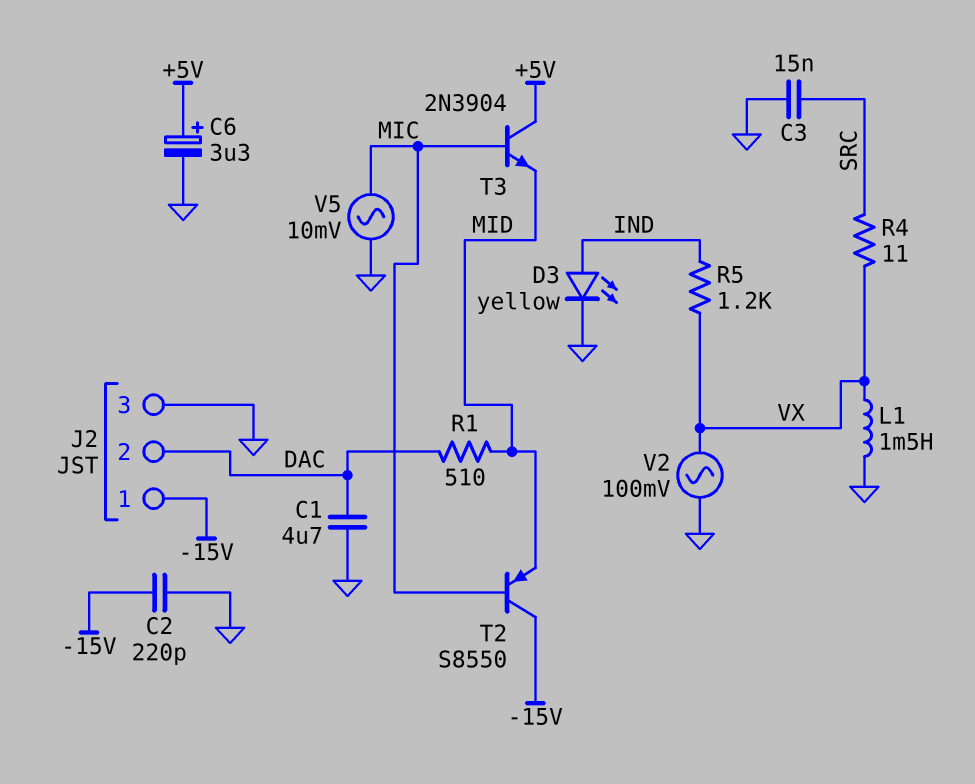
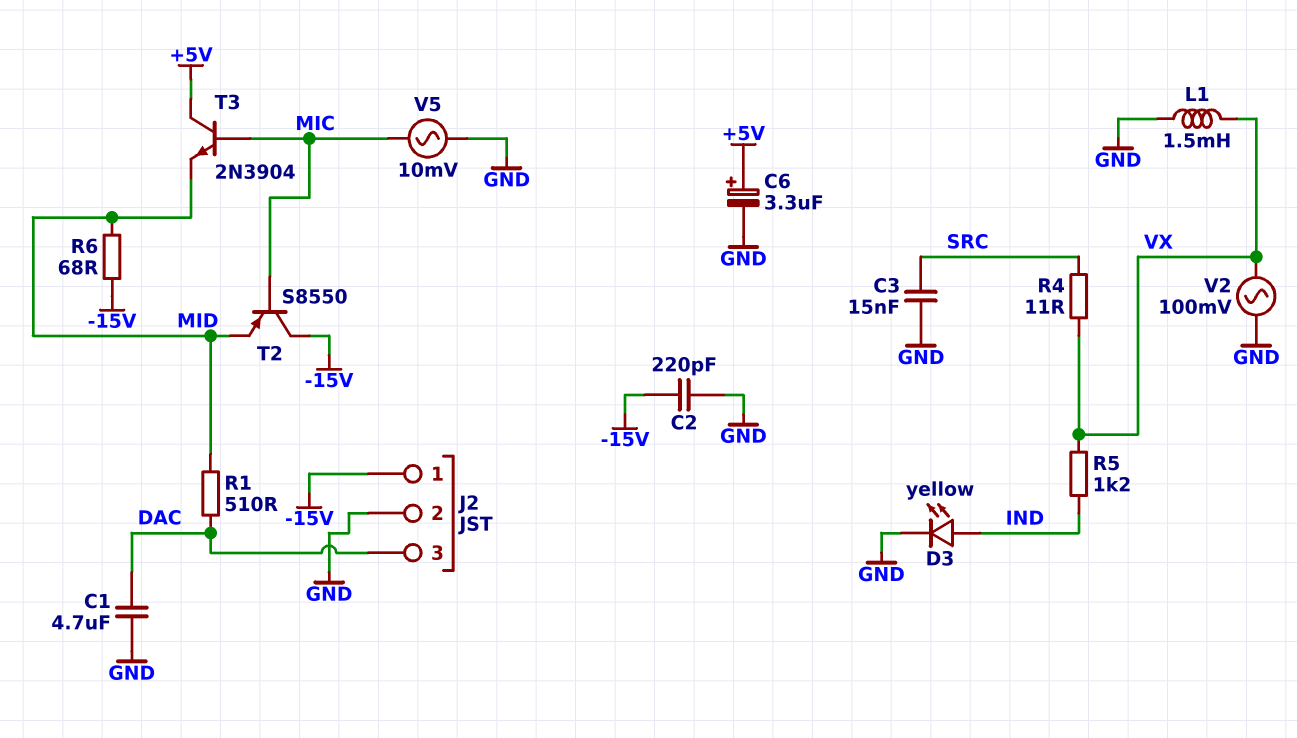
J2 pin 2: DAC -> GND
J2 pin 3: GND -> DAC
R6: none -> 68 (-15V, MID)

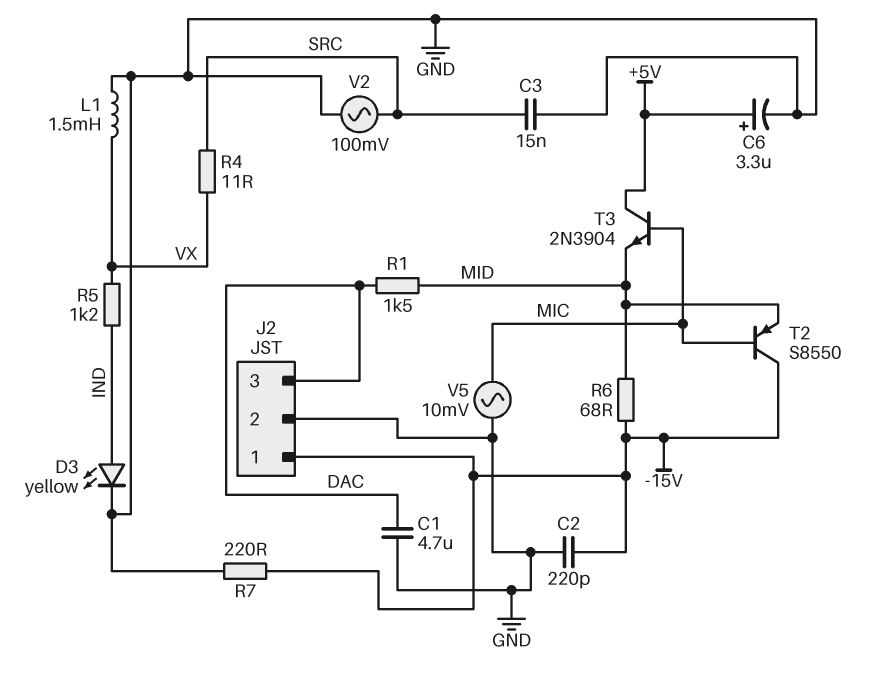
R1: 510 (DAC, MID) -> 1.5k (DAC, MID)
R7: none -> 220 (-15V, GND)
V2: AC 100mV (GND, VX) -> AC 100mV (GND, SRC)

